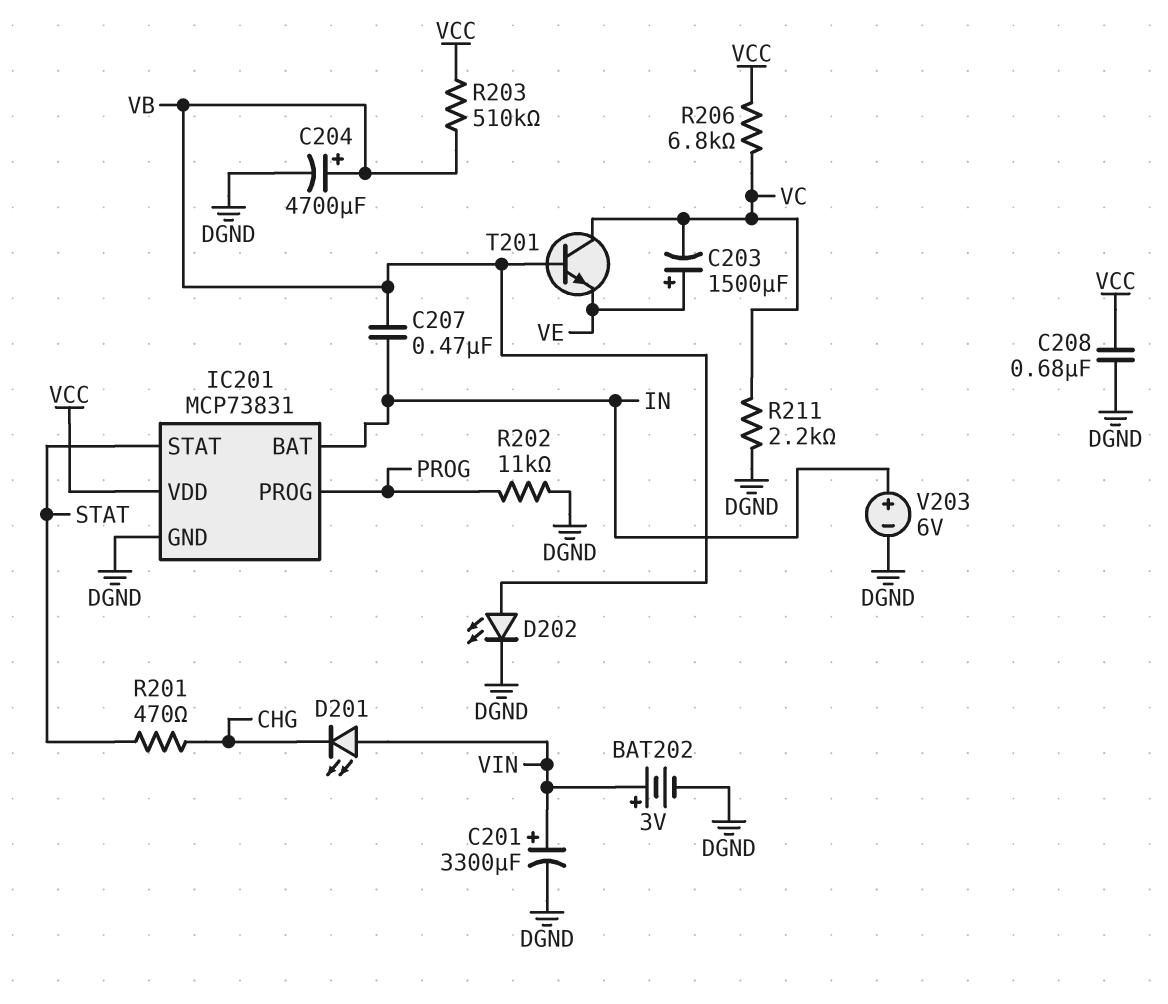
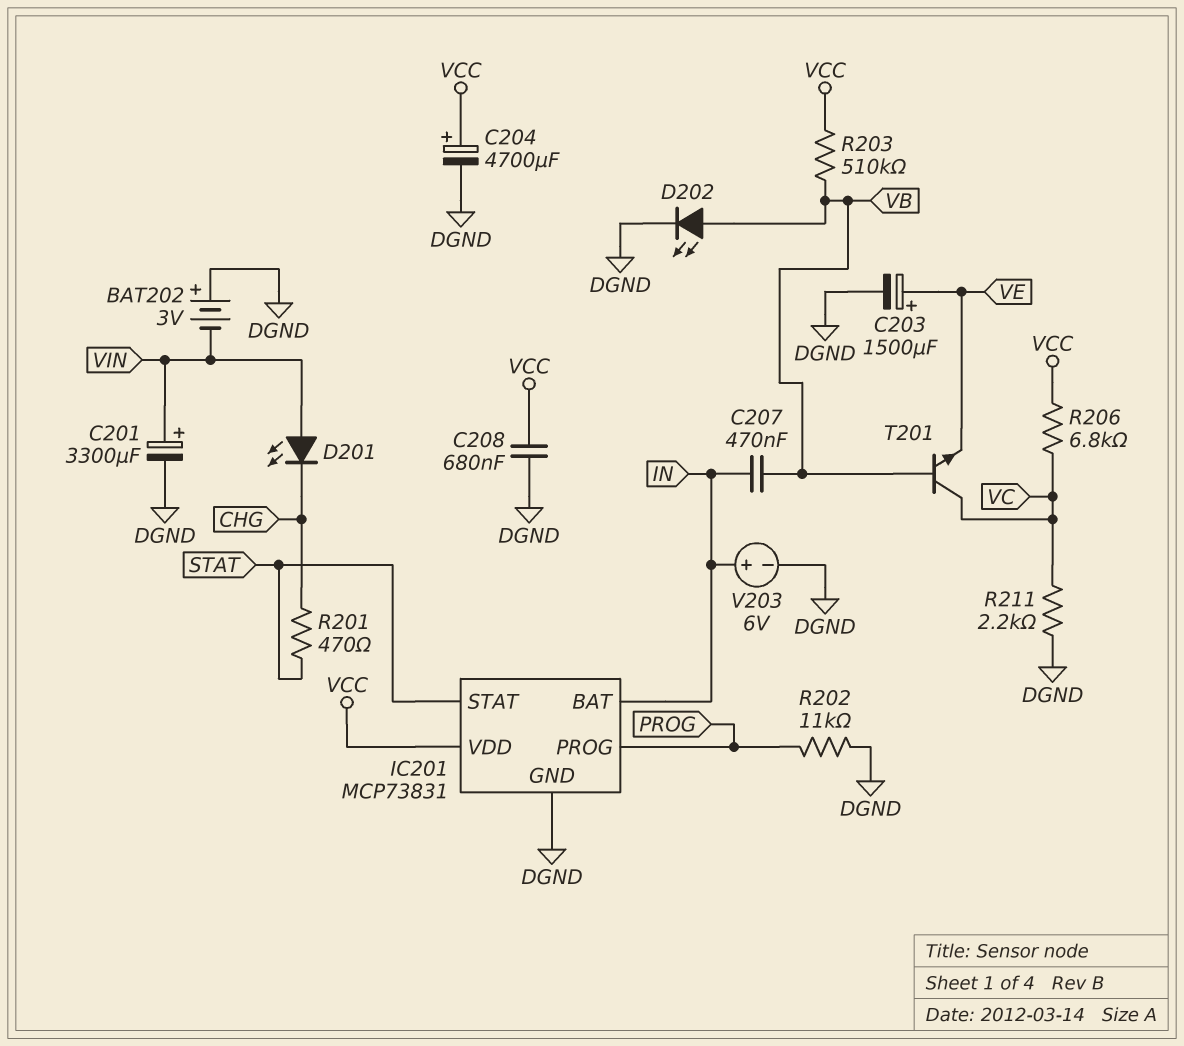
BAT202: 3V (plus VIN, minus DGND) -> 3V (plus DGND, minus VIN)
C203: 1500uF (plus VE, minus VC) -> 1500uF (plus VE, minus DGND)
C204: 4700uF (plus VB, minus DGND) -> 4700uF (plus VCC, minus DGND)

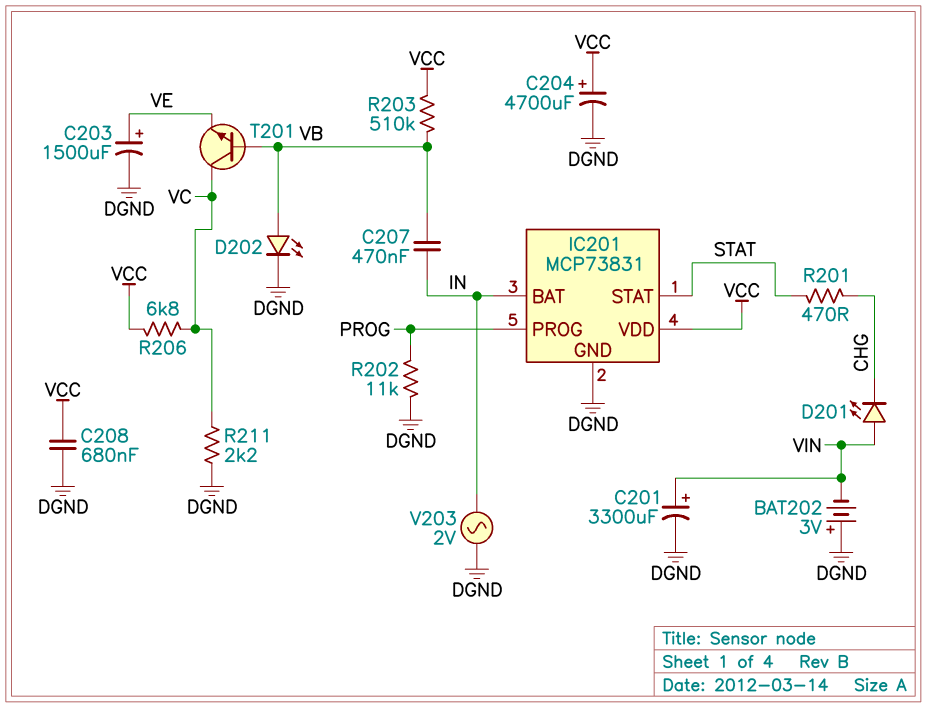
V203: 6V (plus IN, minus DGND) -> AC 2V (DGND, IN)

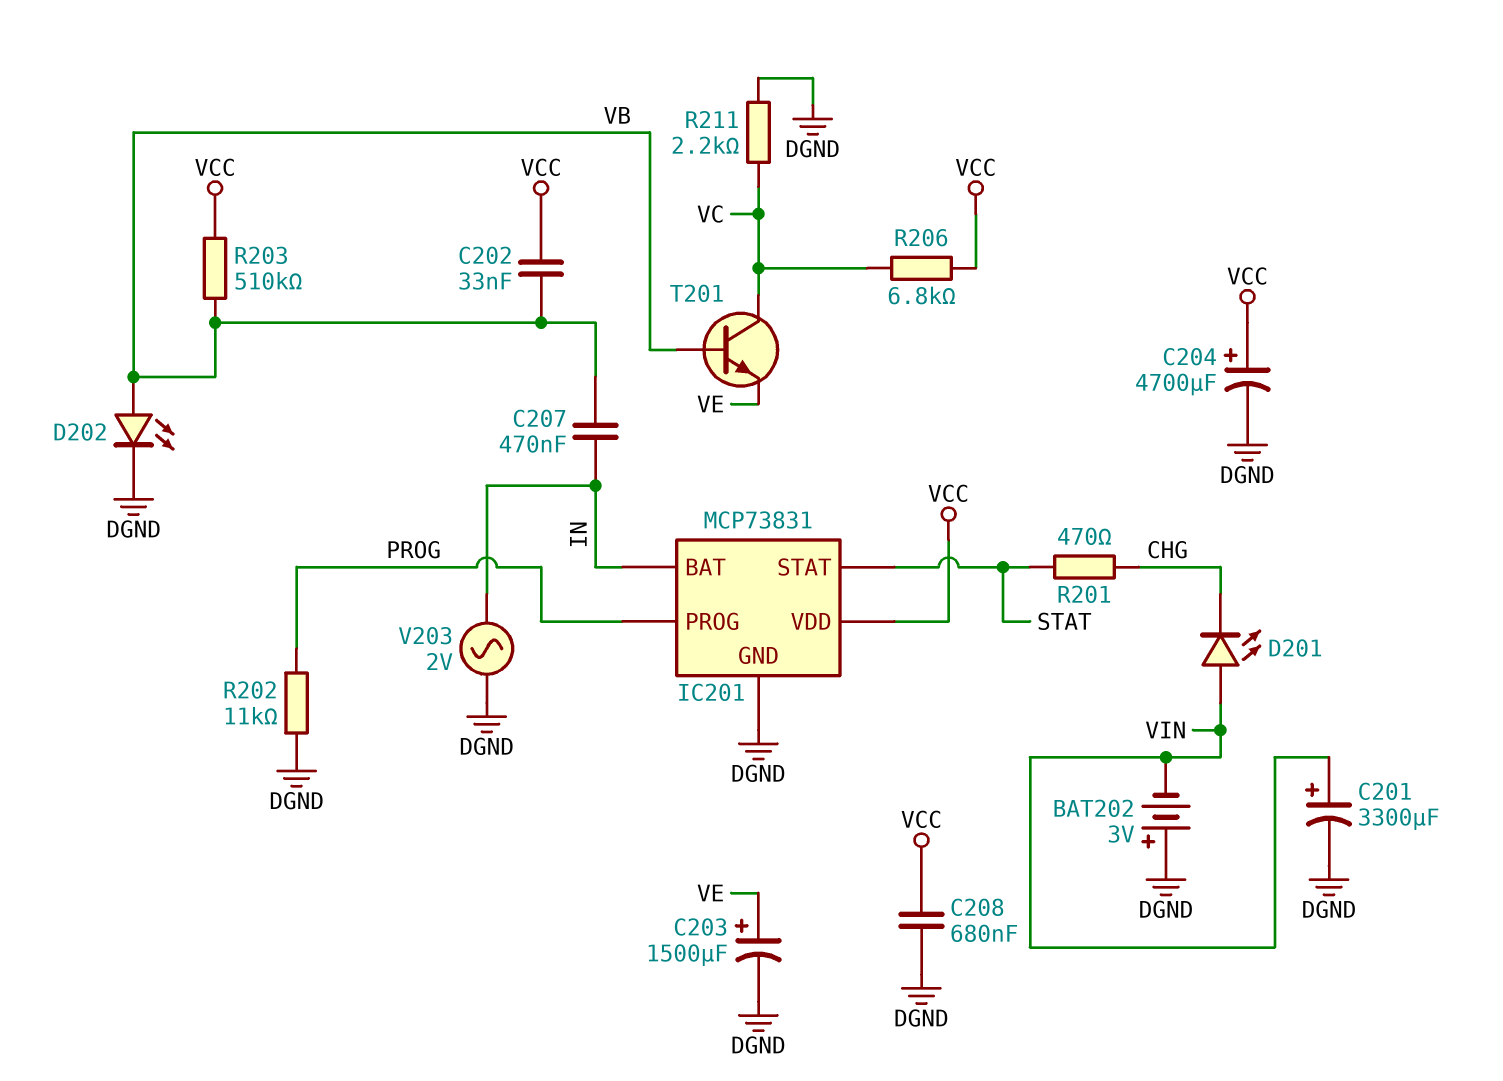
C202: none -> 33nF (VB, VCC)

